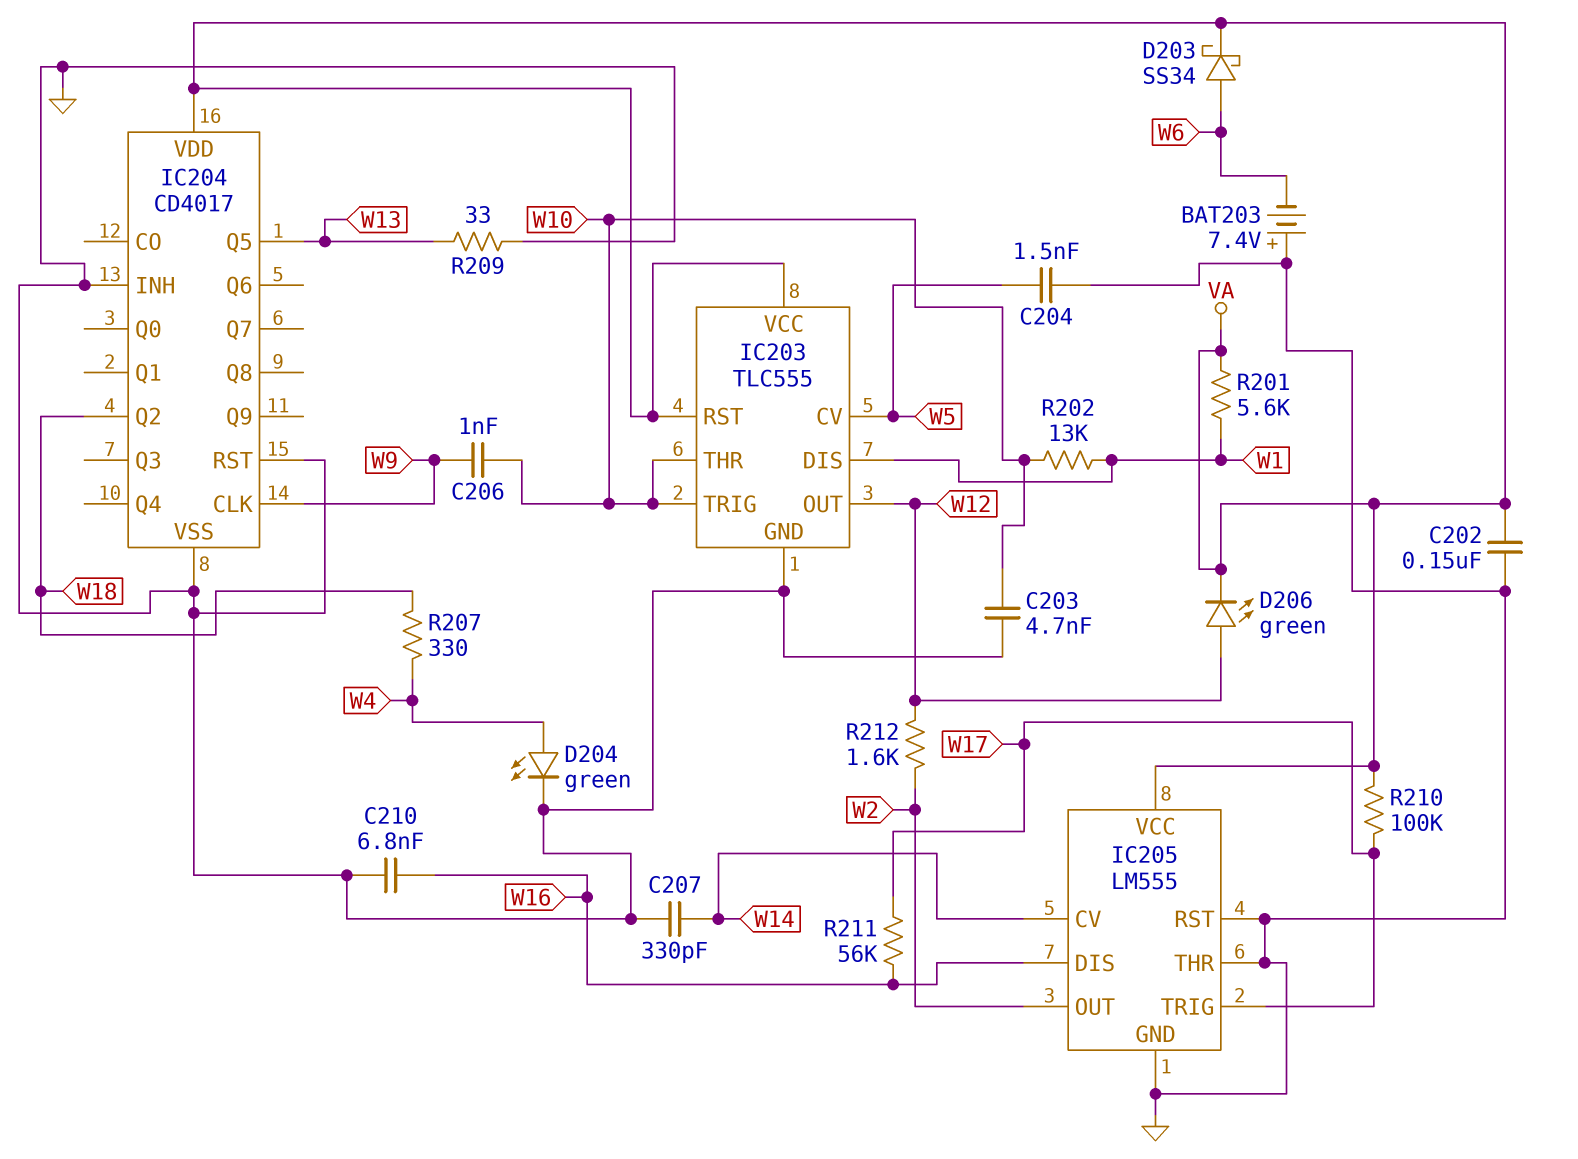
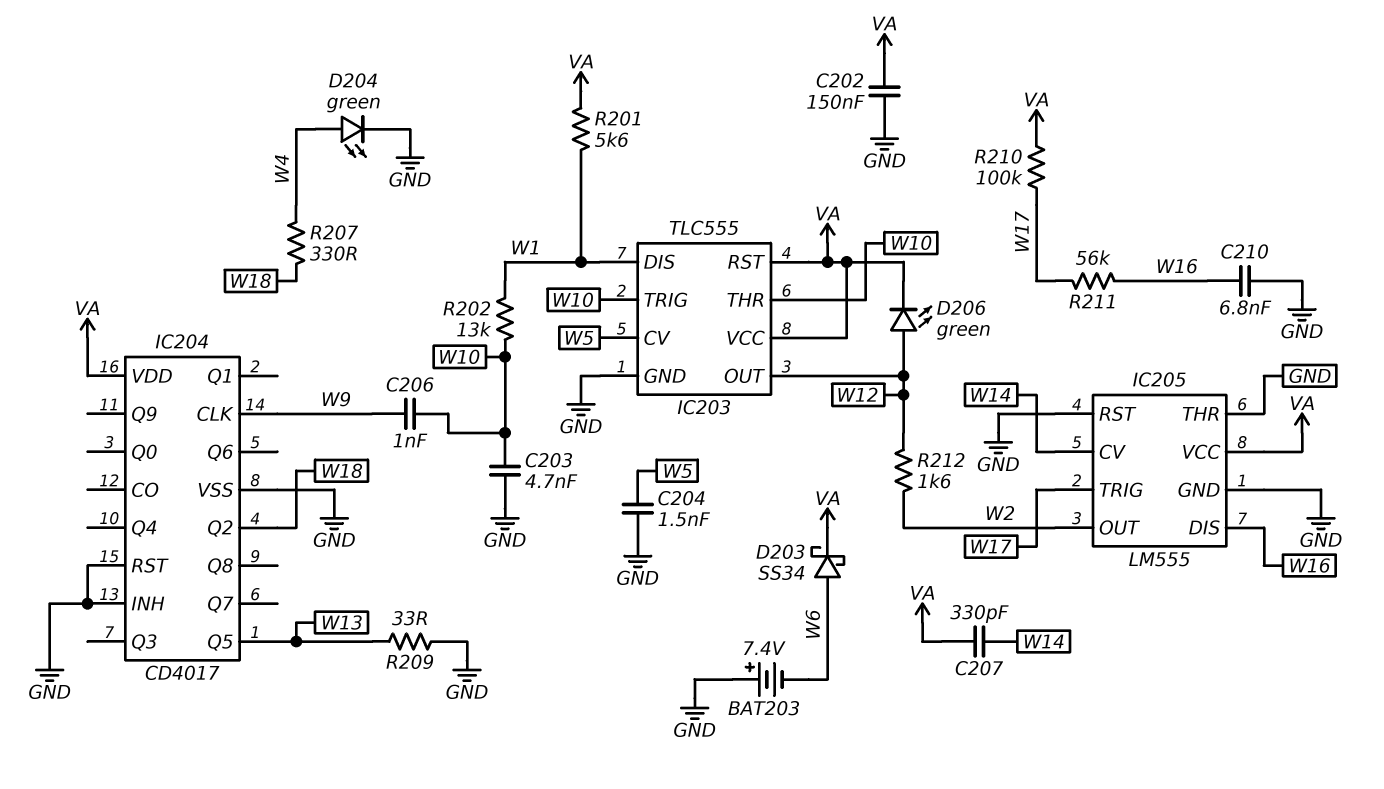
C207: 330pF (GND, W14) -> 330pF (VA, W14)

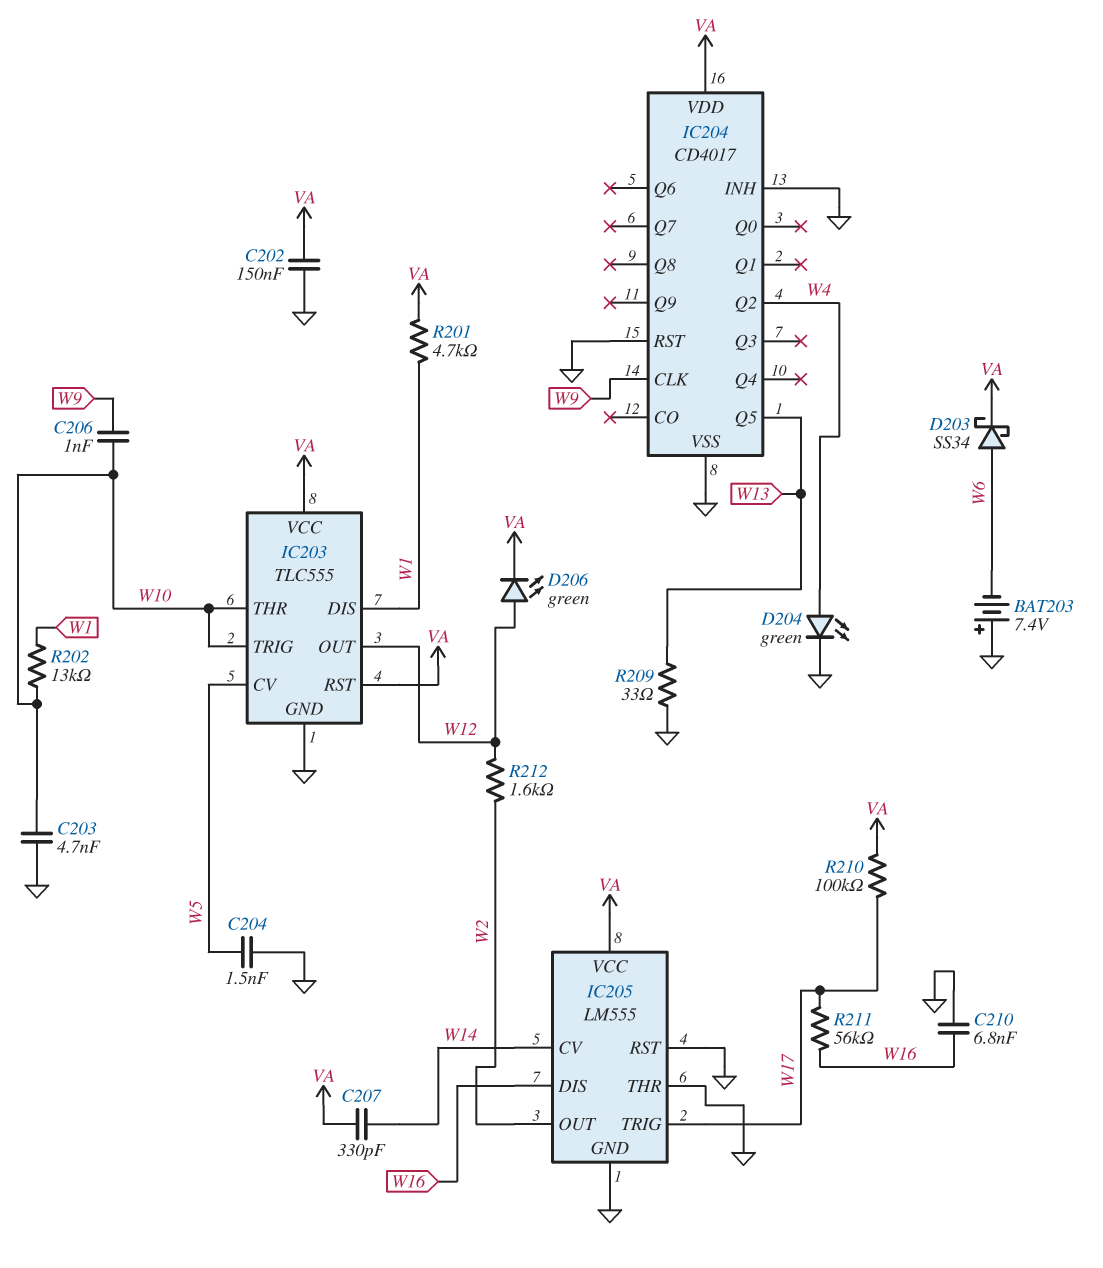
IC204 pin Q2: W18 -> W4
R201: 5.6k (VA, W1) -> 4.7k (VA, W1)
R207: 330 (W4, W18) -> none

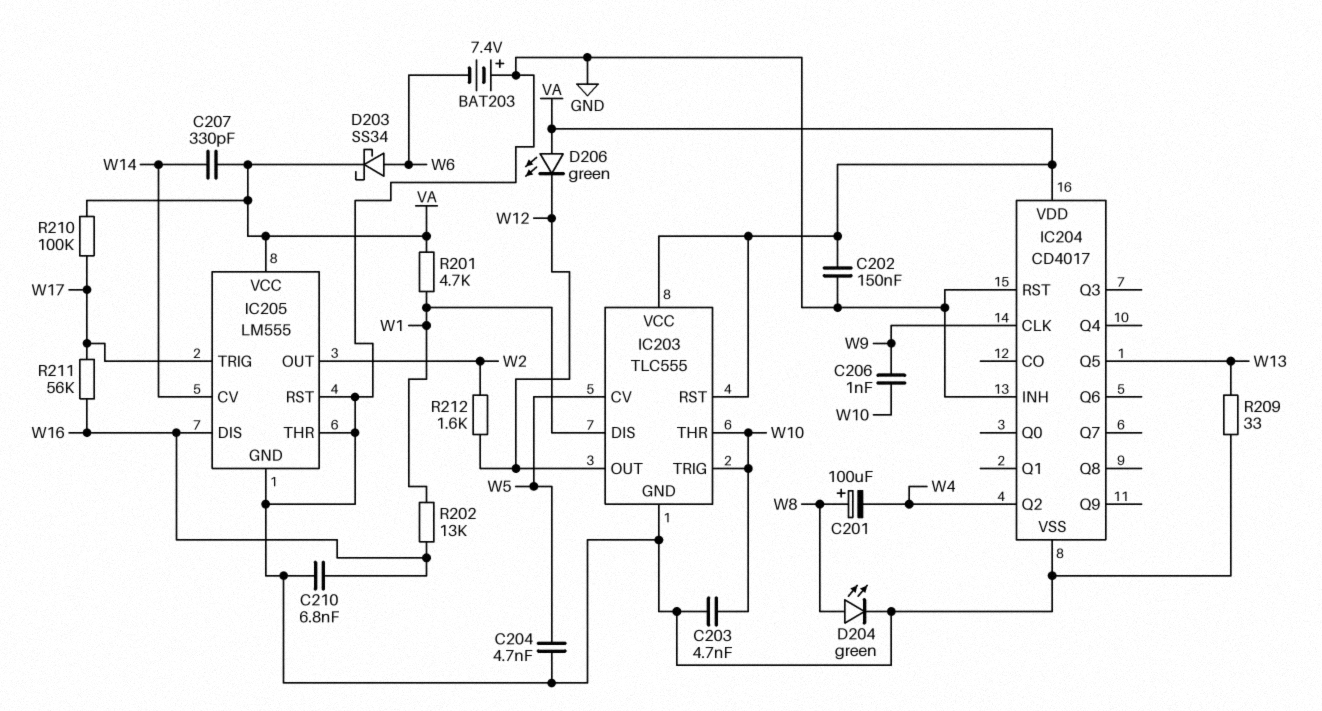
C201: none -> 100uF (plus W8, minus W4)
C204: 1.5nF (GND, W5) -> 4.7nF (GND, W5)
D204: LED green (A W4, K GND) -> LED green (A W8, K GND)
D206: LED green (A W12, K VA) -> LED green (A VA, K W12)
R202: 13k (W1, W10) -> 13k (W1, W16)

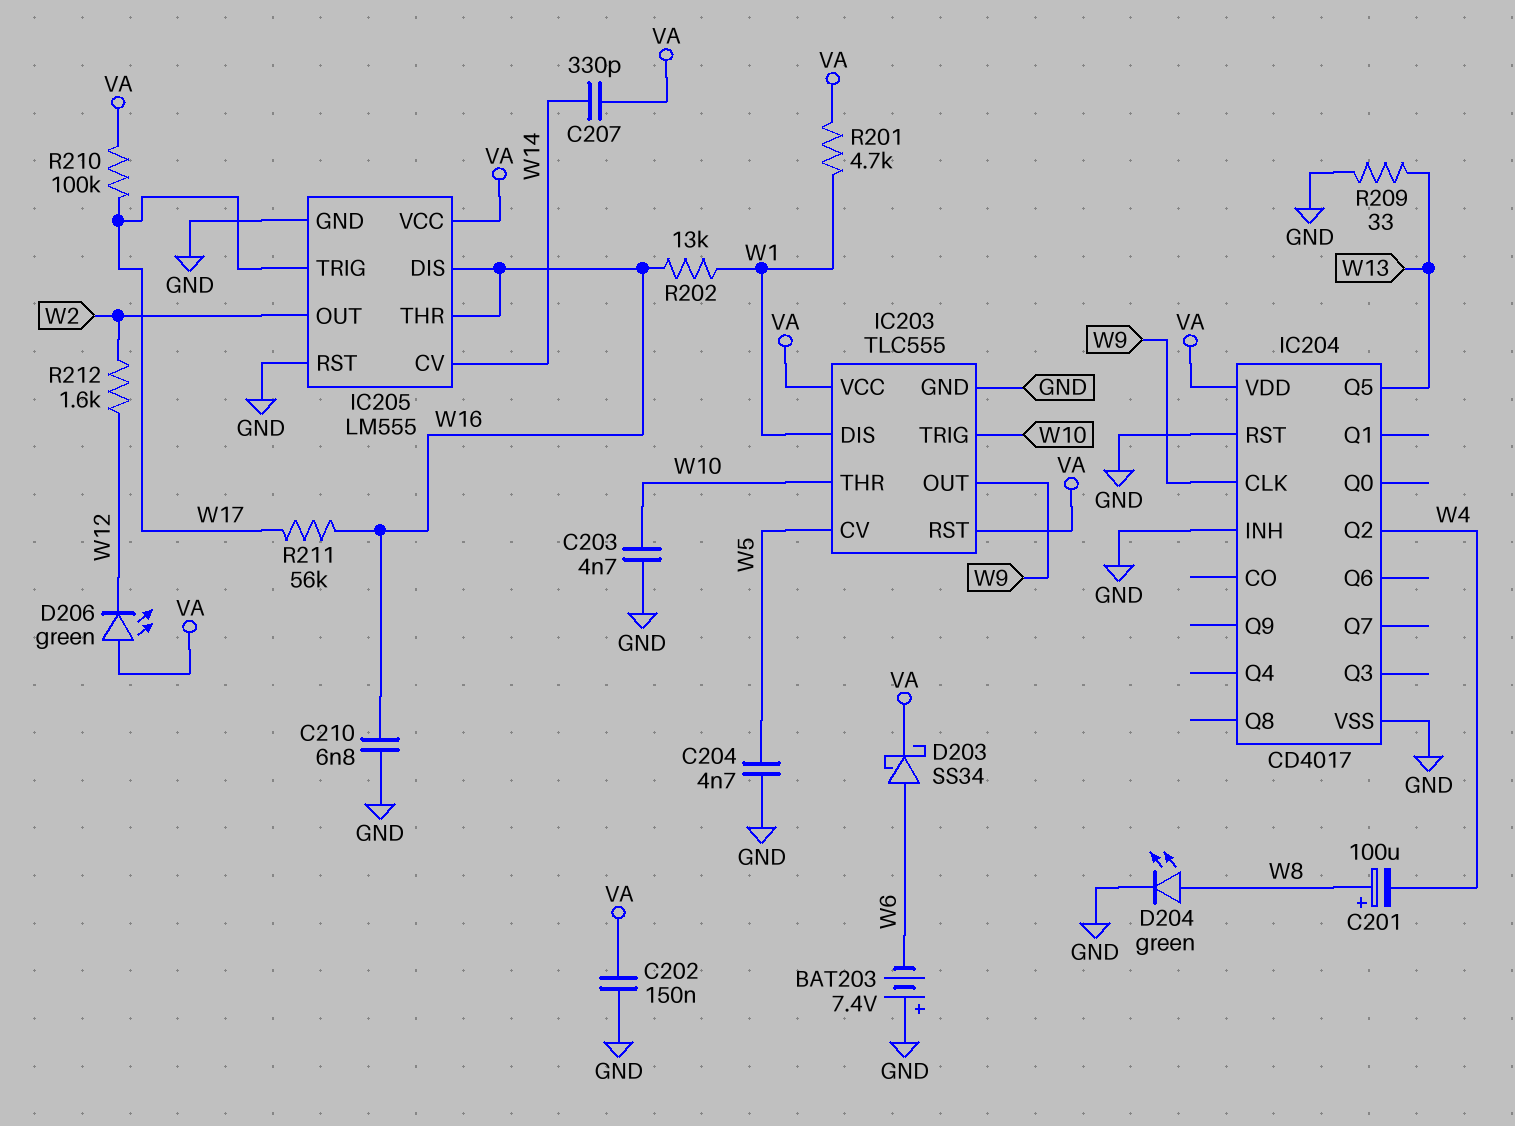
C206: 1nF (W9, W10) -> none
IC203 pin OUT: W12 -> W9
IC205 pin THR: GND -> W16

